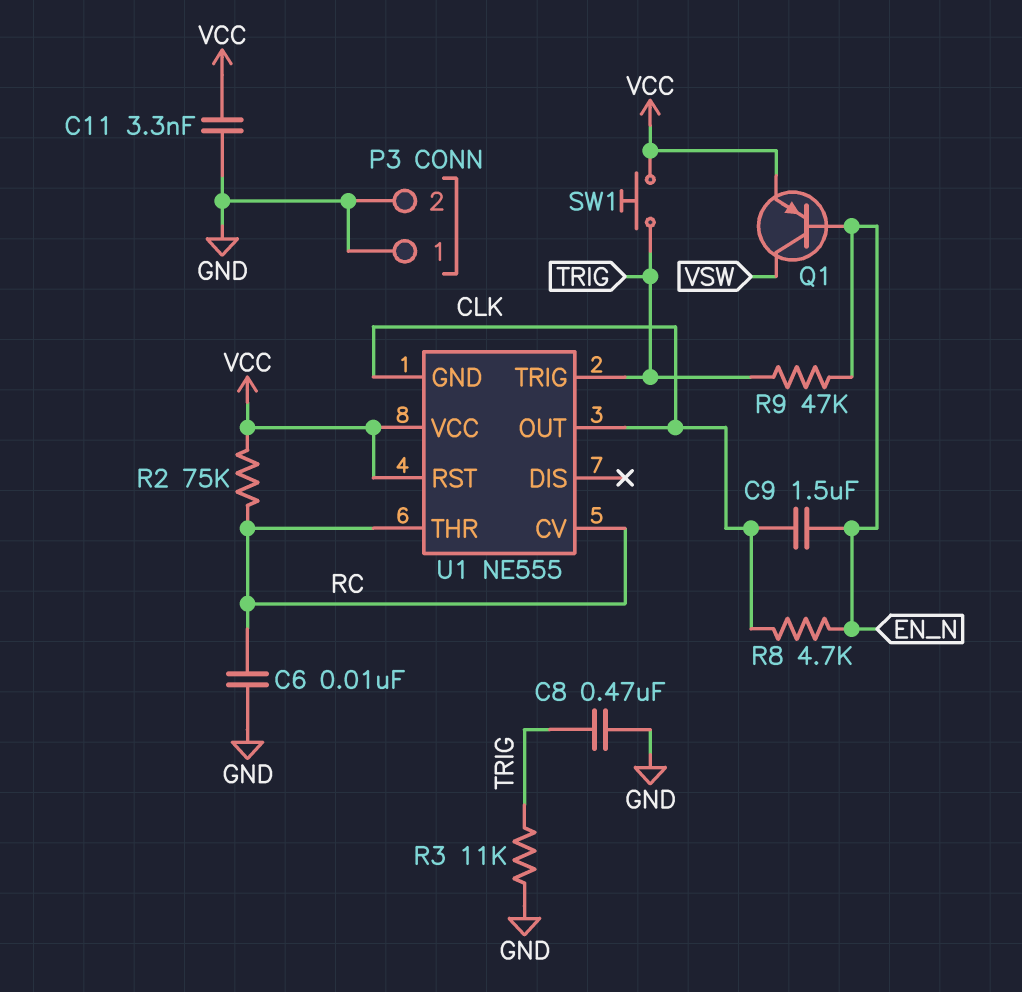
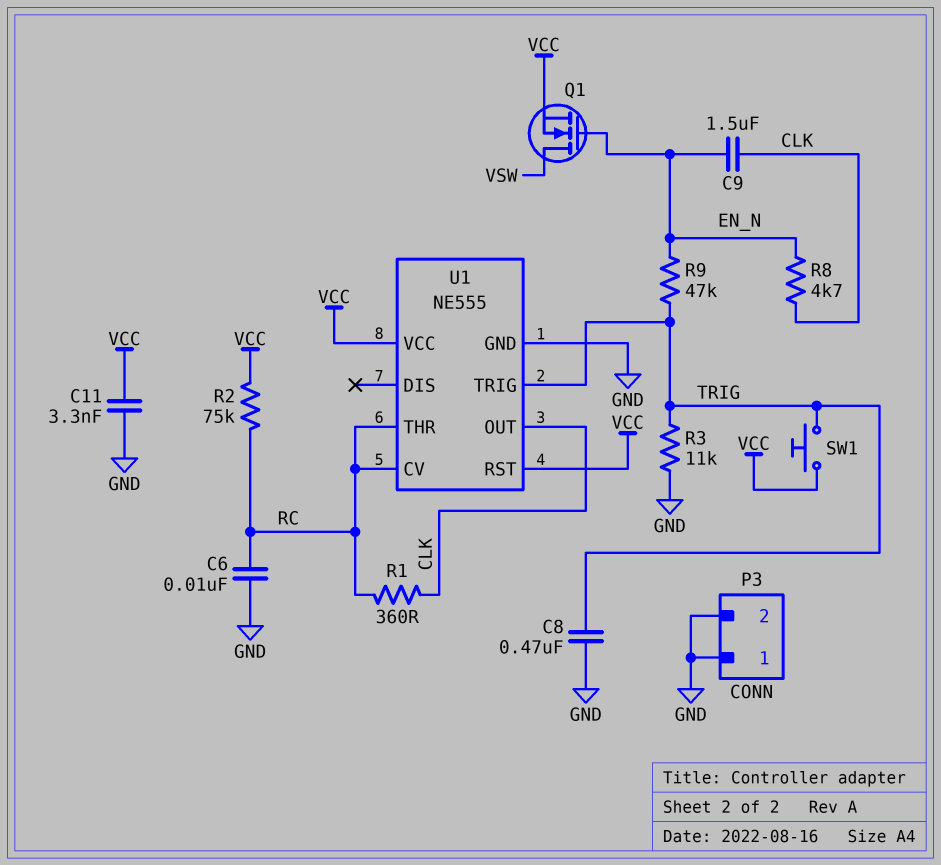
Q1: PNP (B EN_N, C VSW, E VCC) -> NMOS (G EN_N, D VSW, S VCC)
R1: none -> 360 (CLK, RC)
U1 pin GND: CLK -> GND

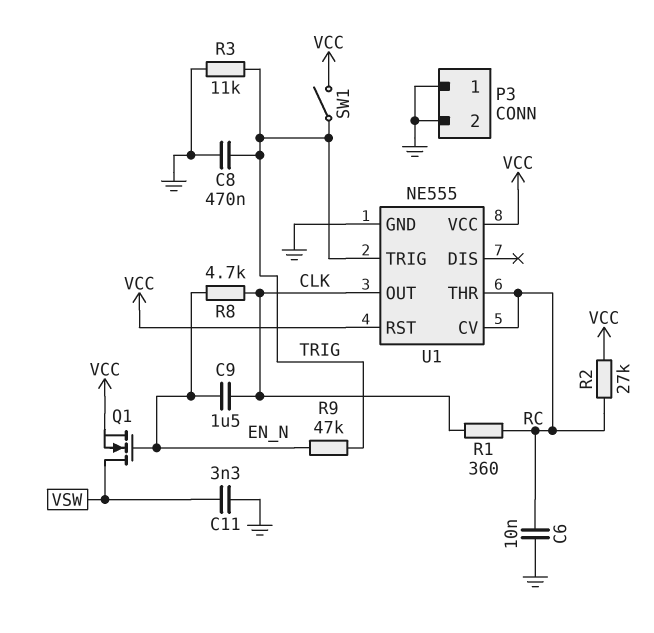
C11: 3.3nF (GND, VCC) -> 3.3nF (GND, VSW)
R2: 75k (RC, VCC) -> 27k (RC, VCC)
SW1: button (TRIG, VCC) -> switch (TRIG, VCC)

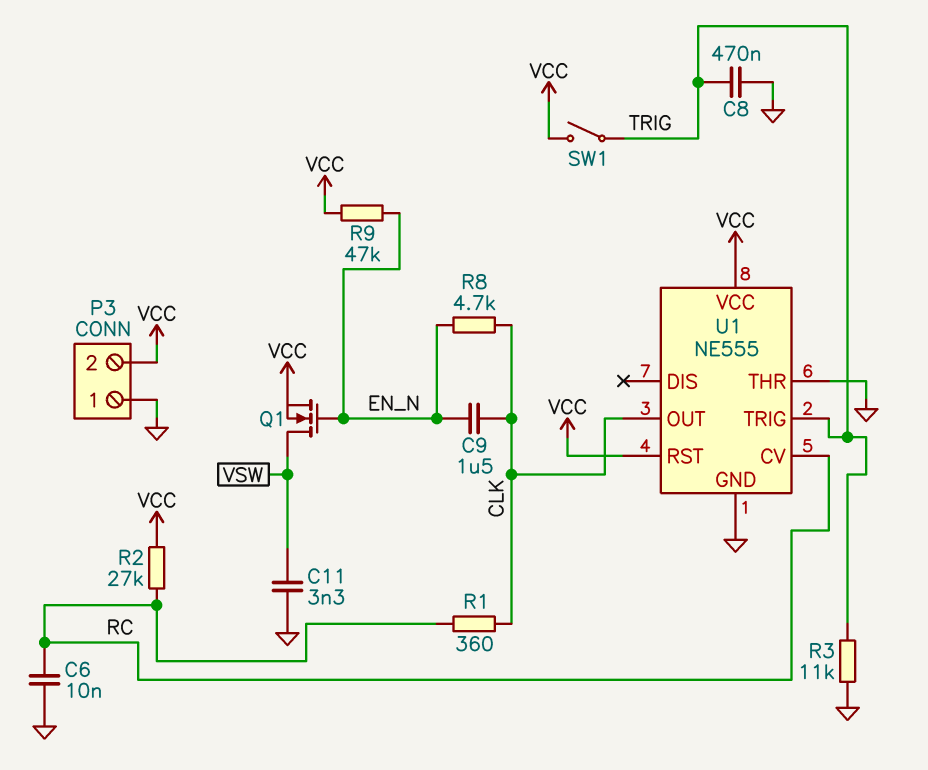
P3 pin 2: GND -> VCC
R9: 47k (EN_N, TRIG) -> 47k (EN_N, VCC)
U1 pin THR: RC -> GND

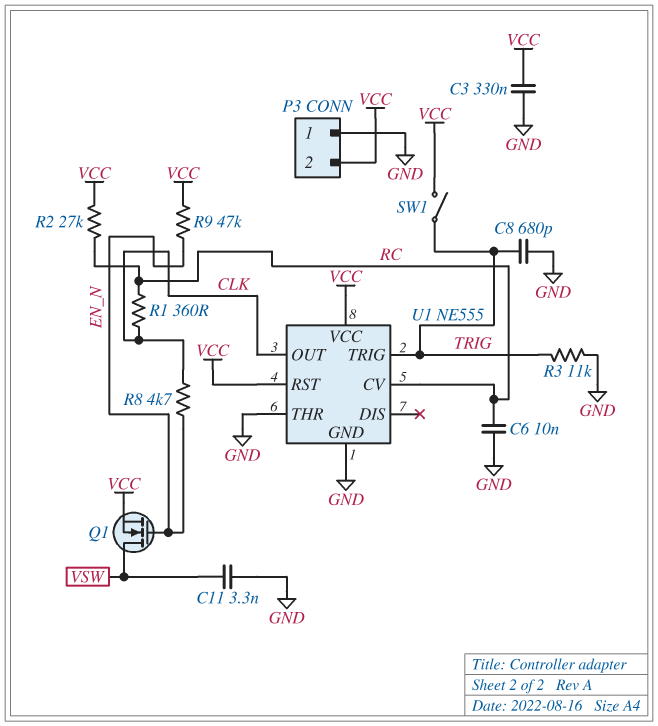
C3: none -> 330nF (GND, VCC)
C8: 470nF (GND, TRIG) -> 680pF (GND, TRIG)
C9: 1.5uF (CLK, EN_N) -> none

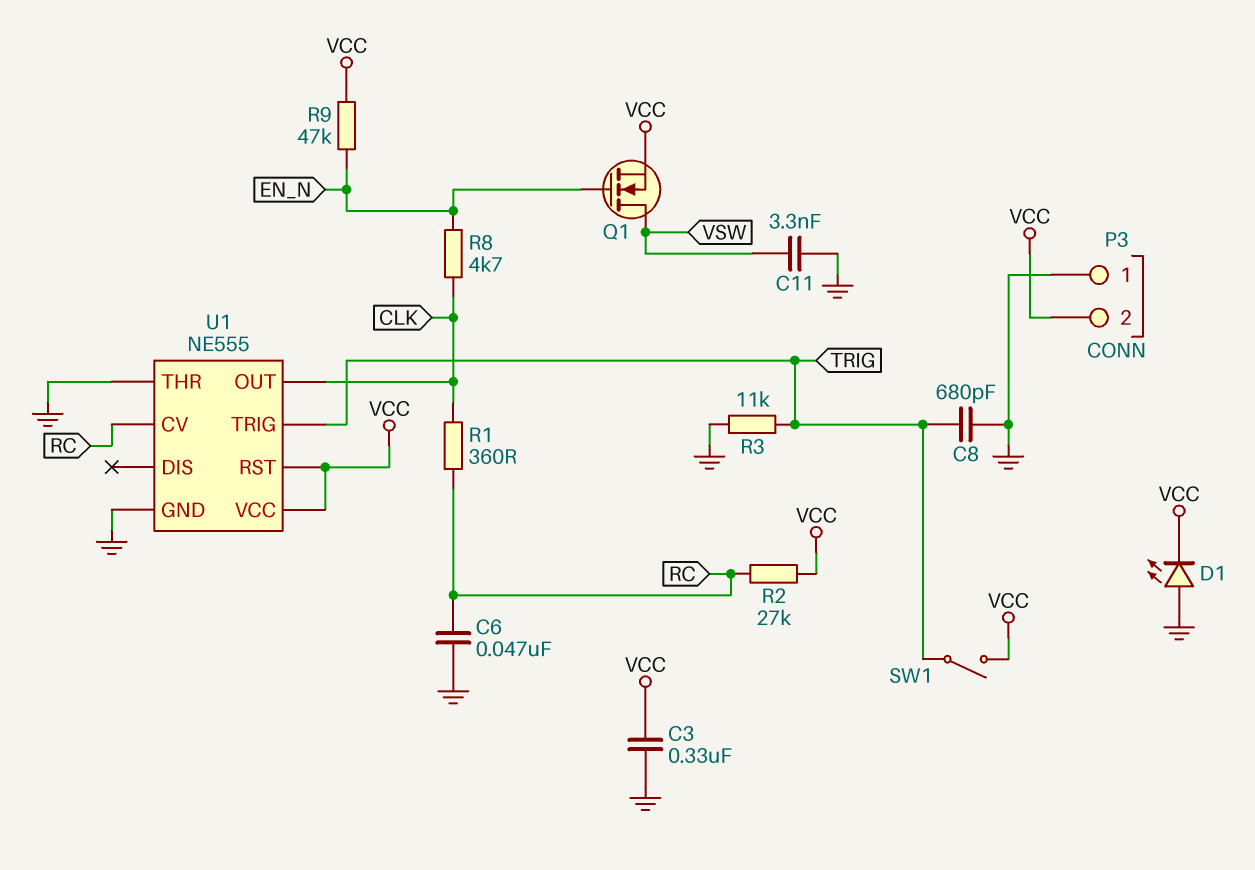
C6: 10nF (GND, RC) -> 47nF (GND, RC)
D1: none -> LED (A GND, K VCC)

